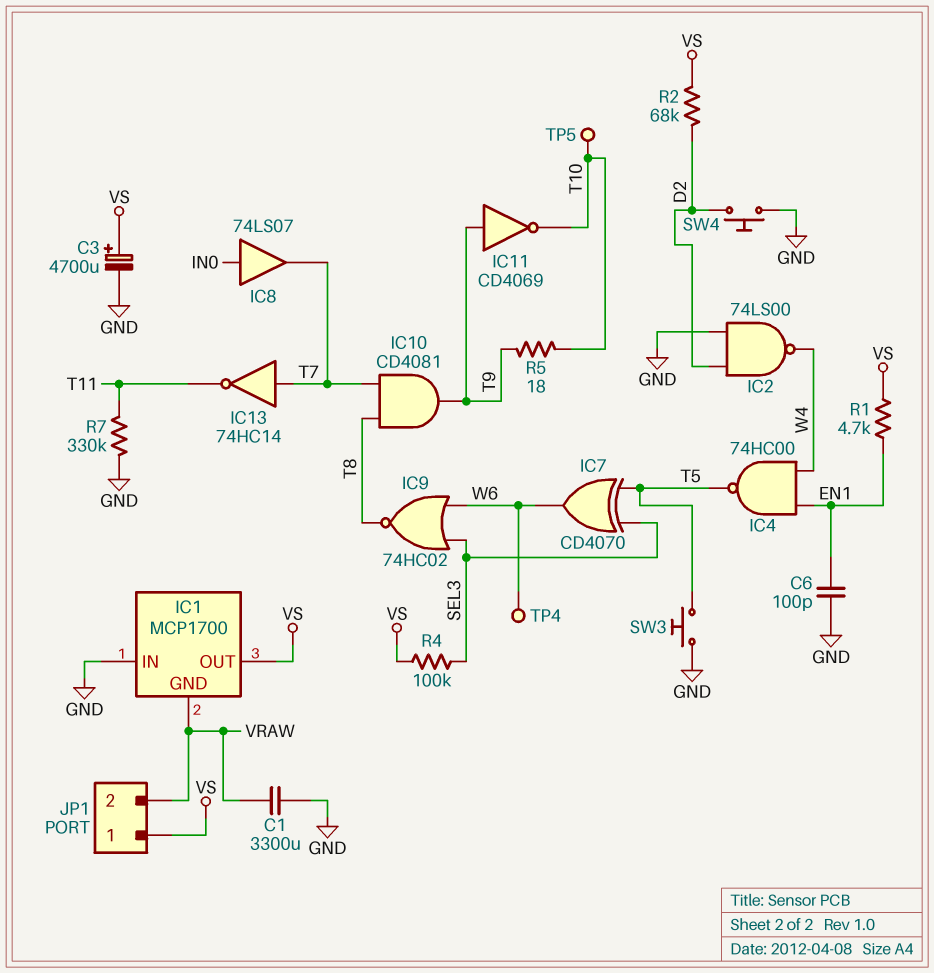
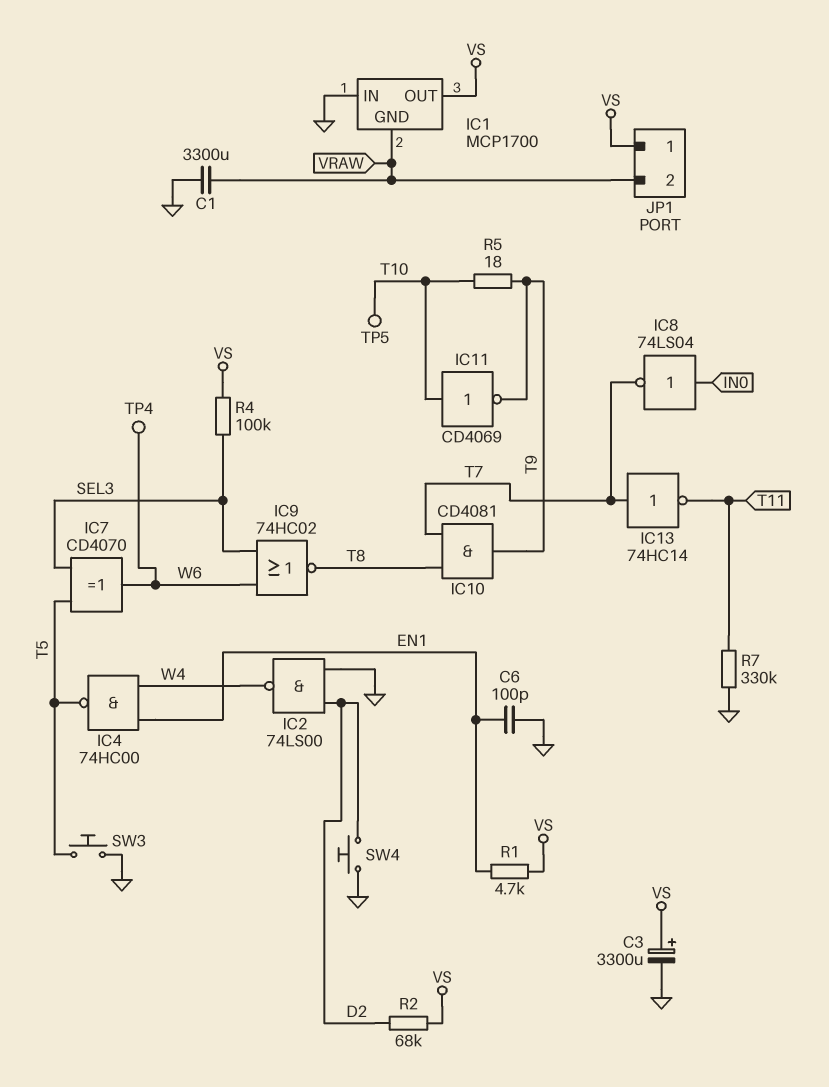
C3: 4700uF (plus VS, minus GND) -> 3300uF (plus VS, minus GND)
IC8: buffer 74LS07 (in IN0, out T7) -> NOT 74LS04 (in IN0, out T7)
IC11: NOT CD4069 (in T9, out T10) -> NOT CD4069 (in T10, out T9)

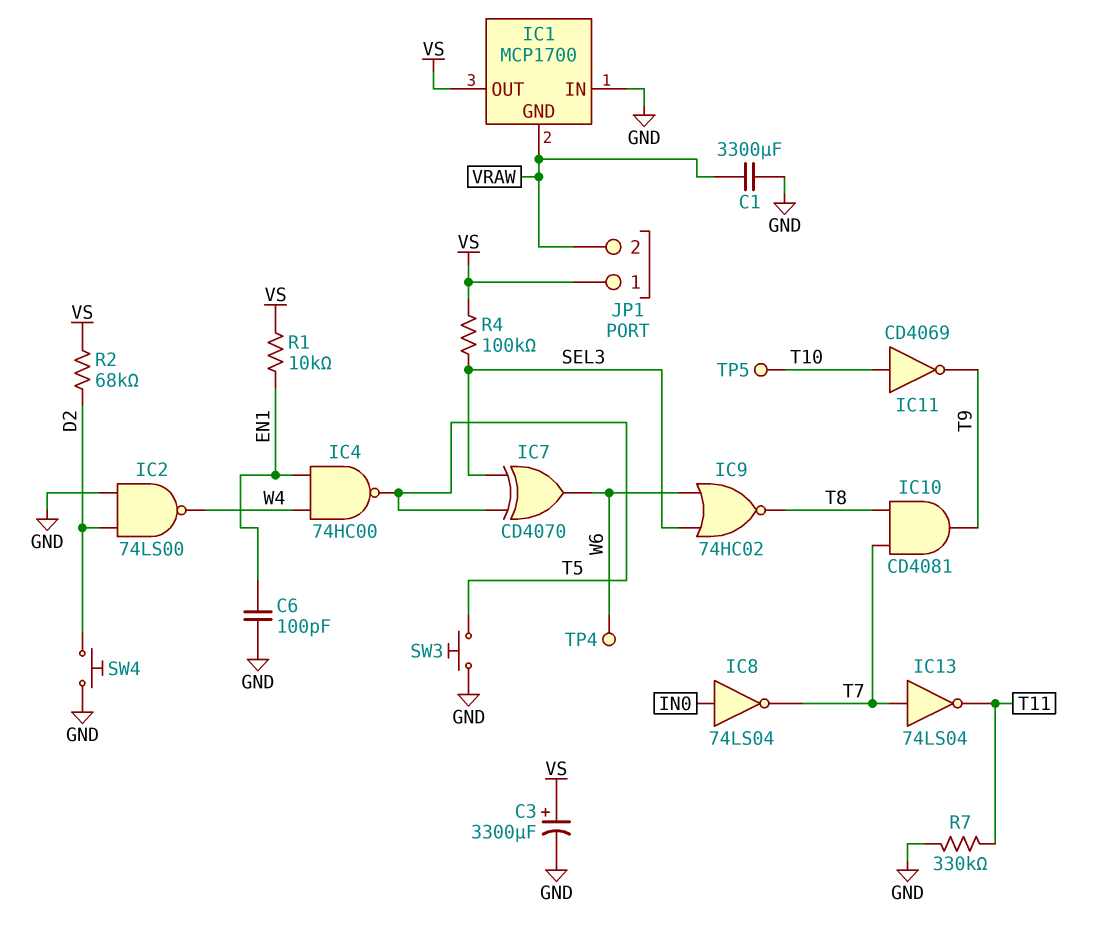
IC13: NOT 74HC14 (in T7, out T11) -> NOT 74LS04 (in T7, out T11)
R1: 4.7k (EN1, VS) -> 10k (EN1, VS)
R5: 18 (T9, T10) -> none

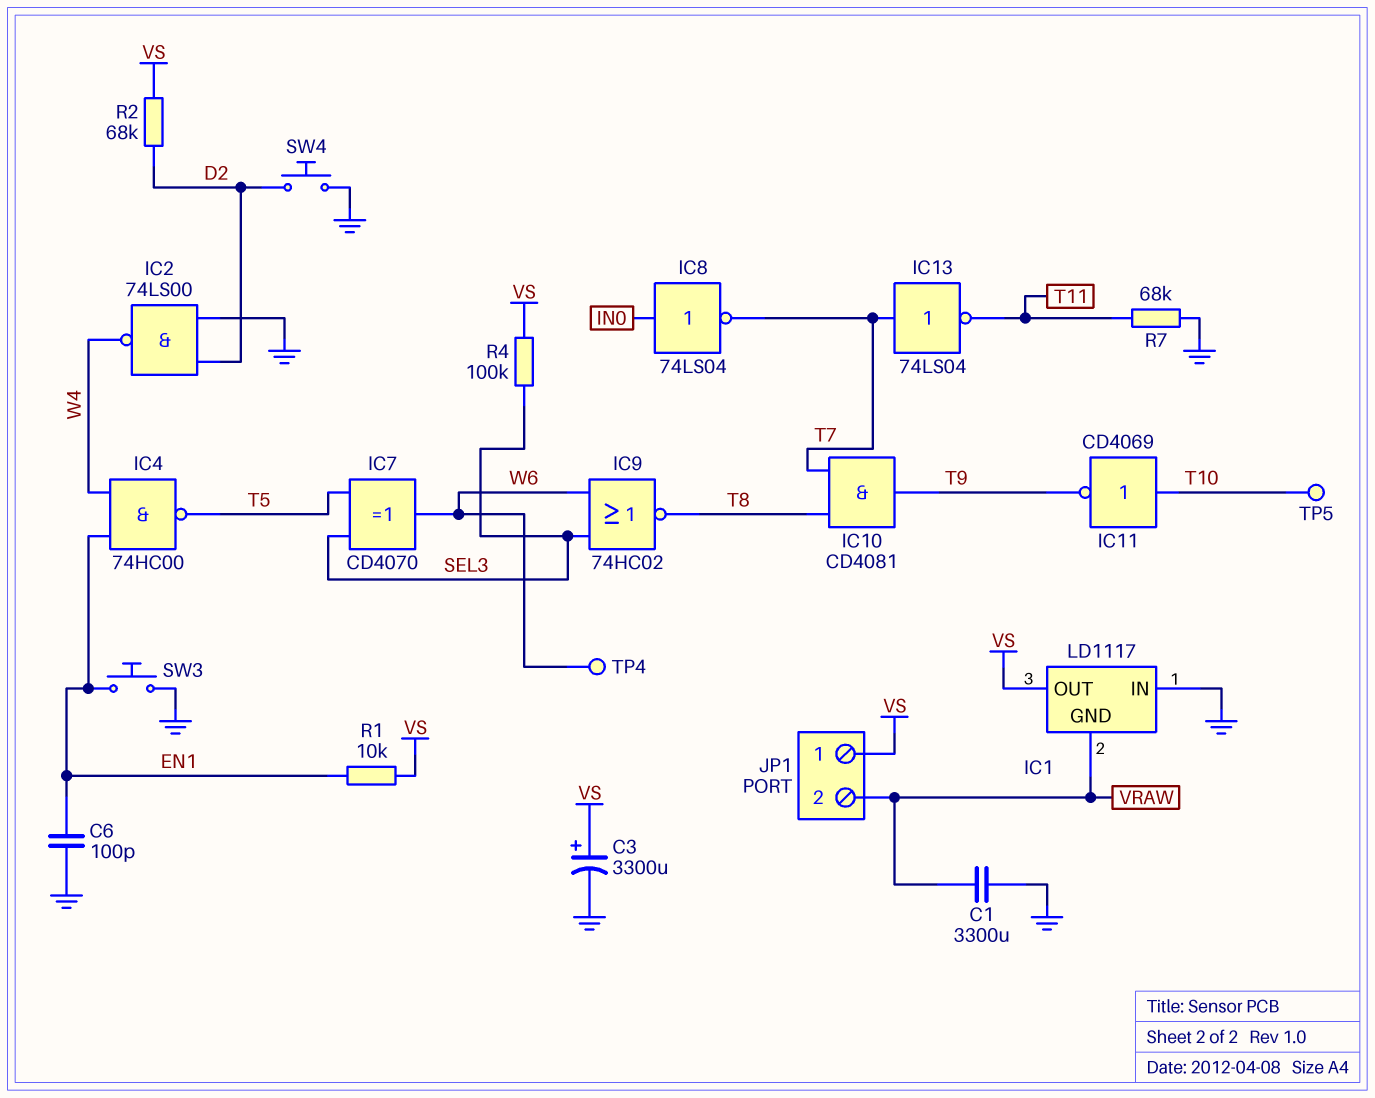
IC1: MCP1700 -> LD1117
R7: 330k (GND, T11) -> 68k (GND, T11)
SW3: button (GND, T5) -> button (EN1, GND)

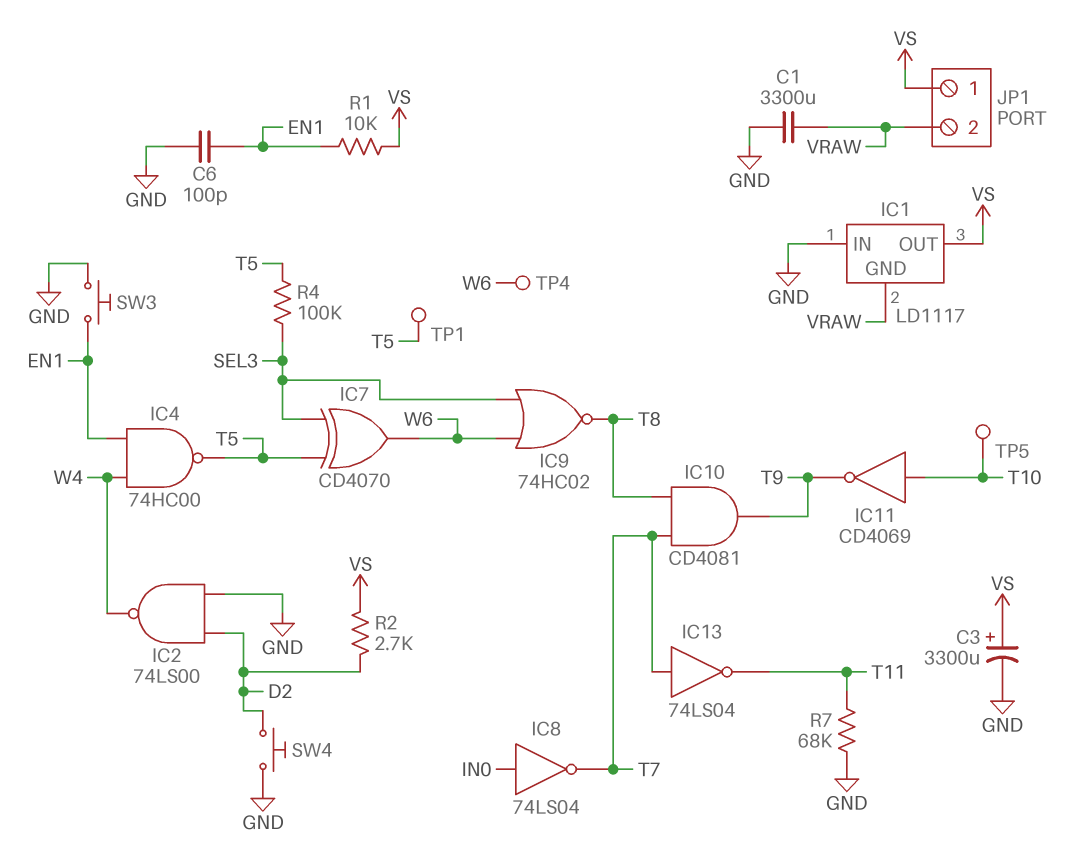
R2: 68k (D2, VS) -> 2.7k (D2, VS)
R4: 100k (SEL3, VS) -> 100k (SEL3, T5)
TP1: none -> test point (T5)

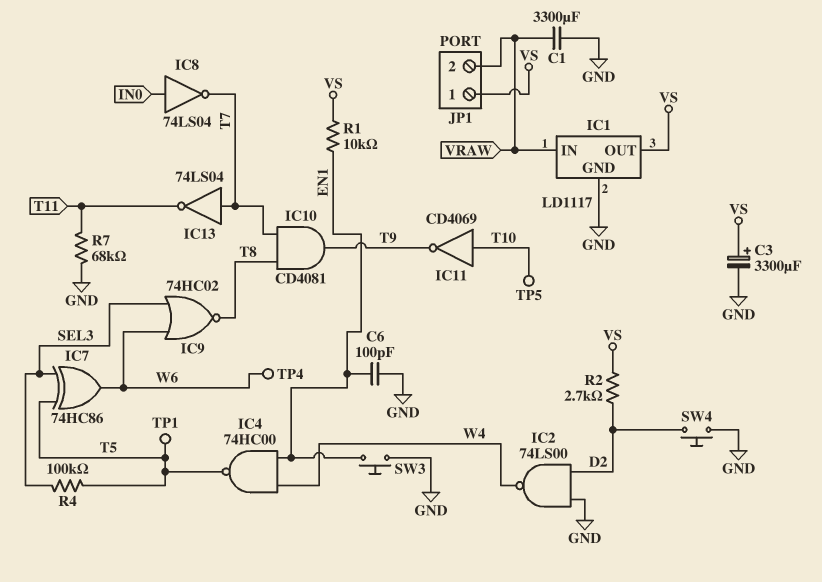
IC1 pin GND: VRAW -> GND
IC1 pin IN: GND -> VRAW
IC7: XOR CD4070 (in SEL3, in T5, out W6) -> XOR 74HC86 (in SEL3, in T5, out W6)

